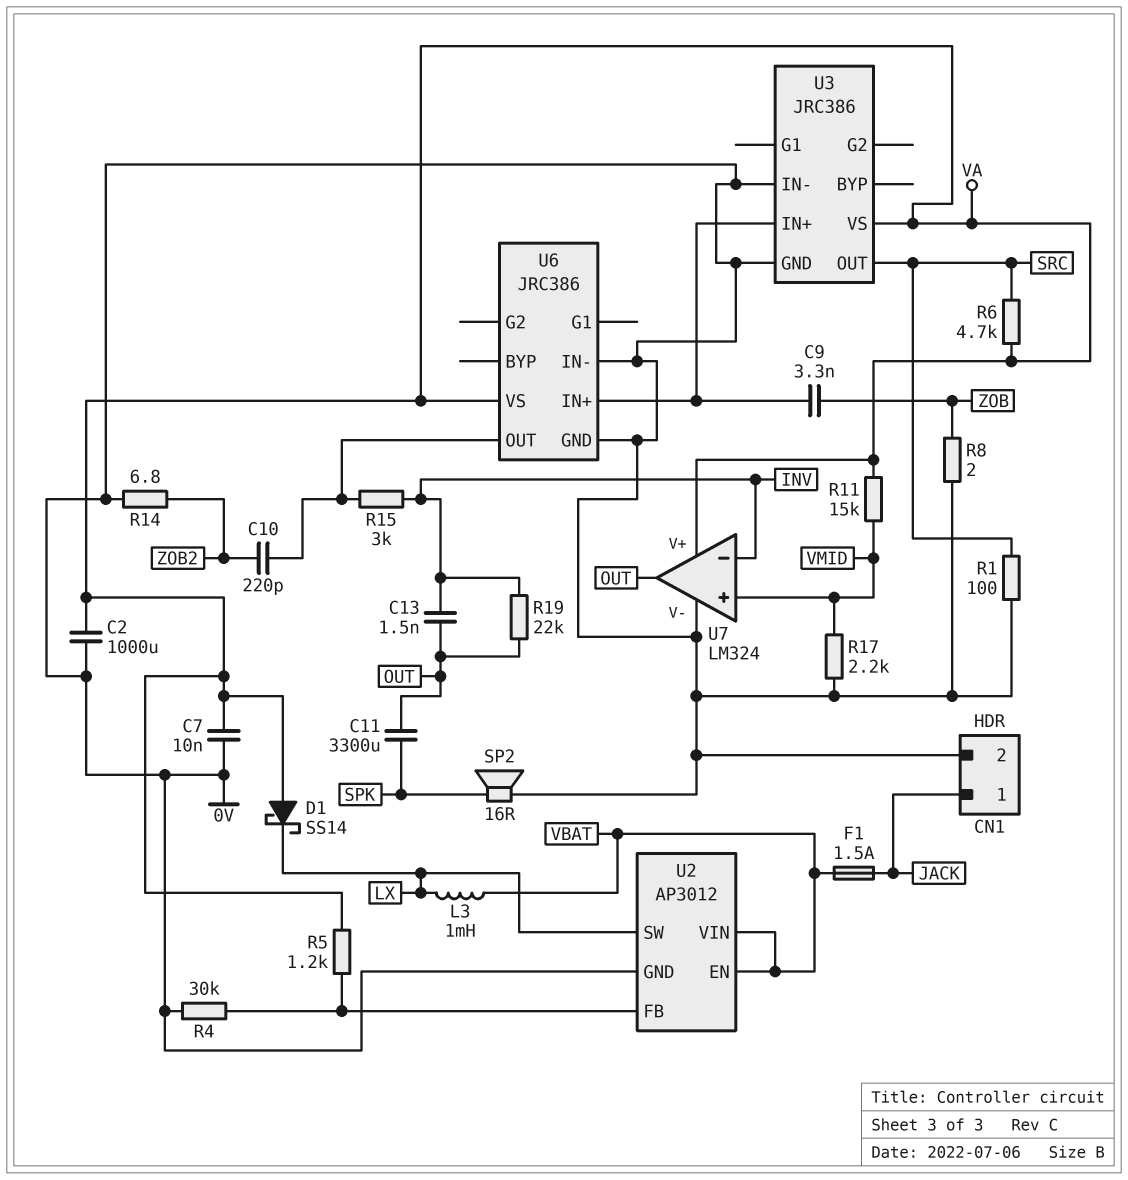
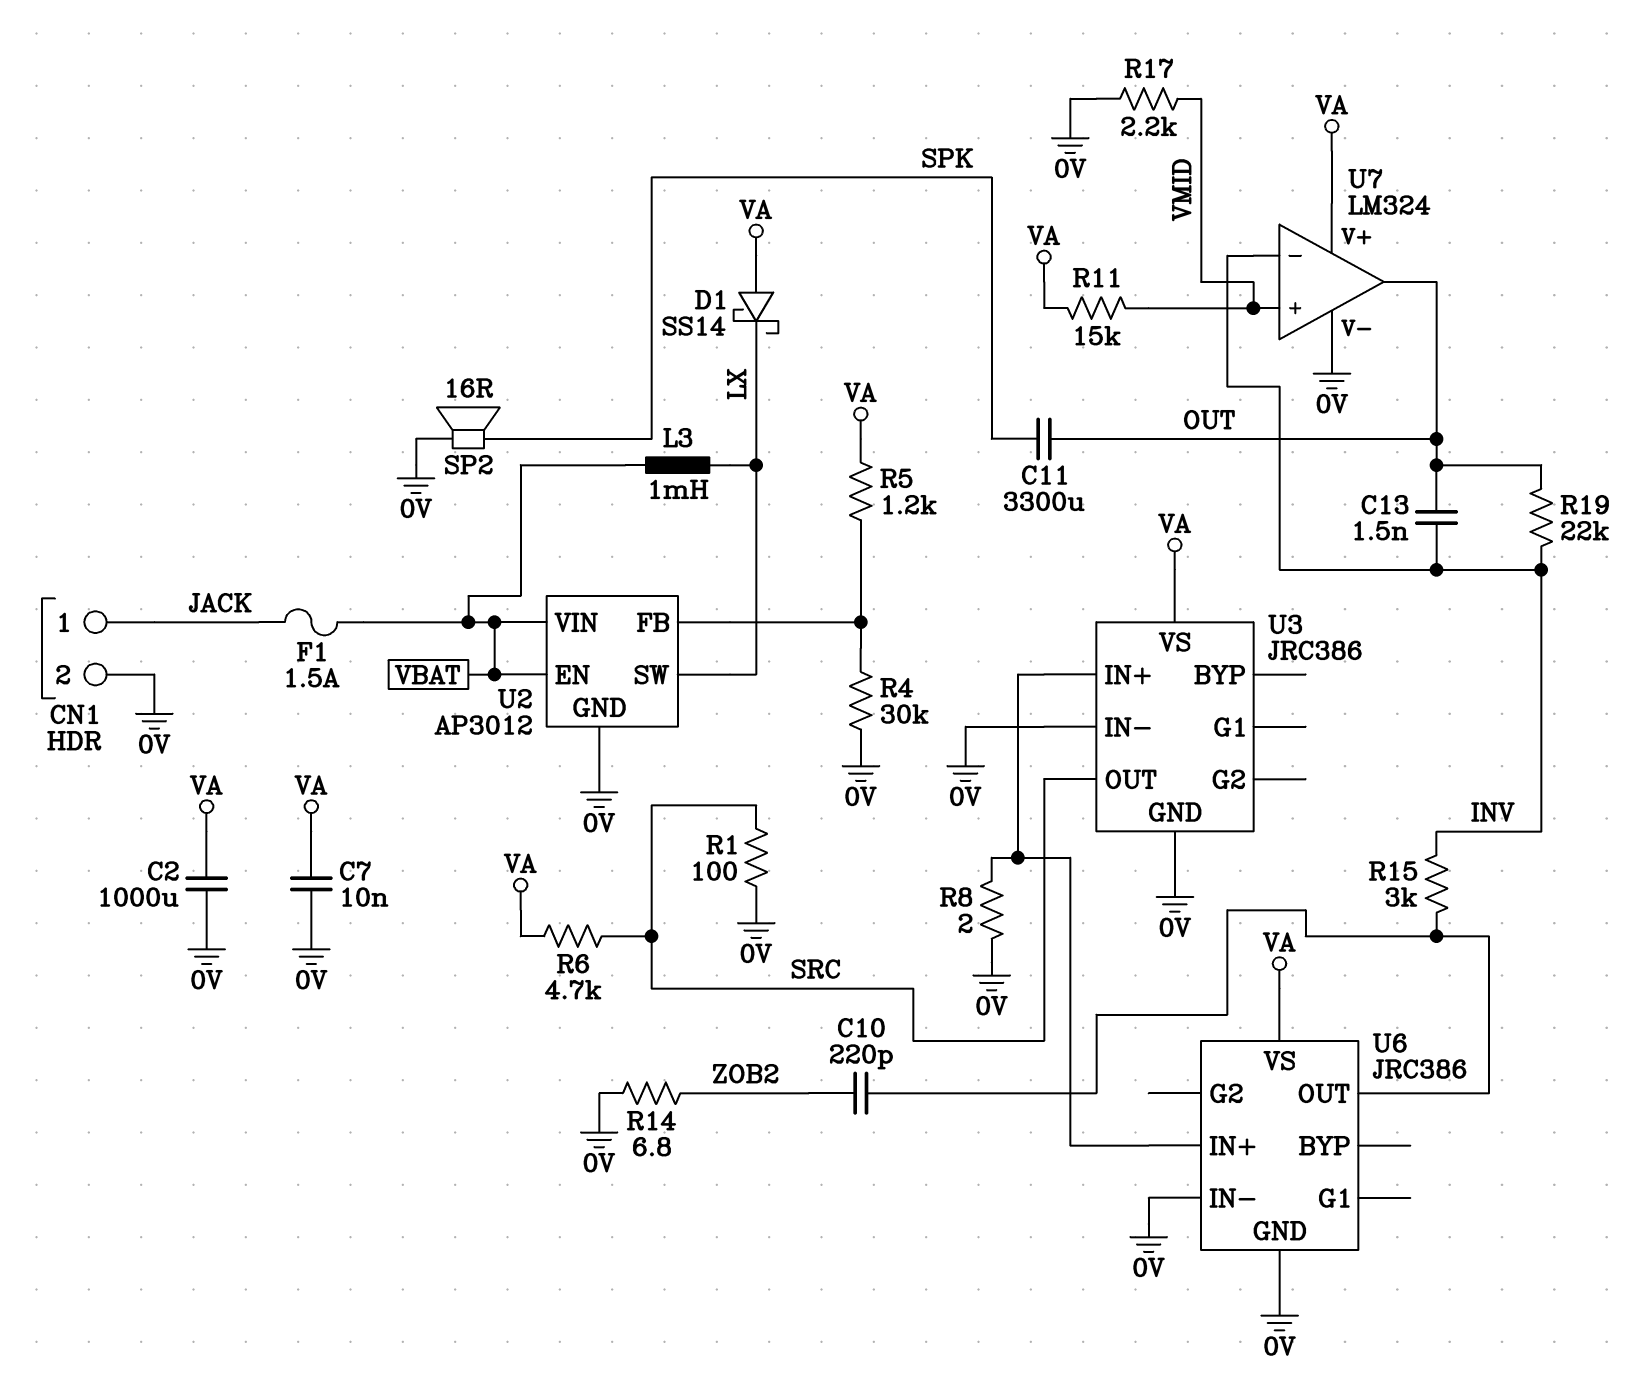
C9: 3.3nF (U3/IN+, ZOB) -> none
R8: 2 (0V, ZOB) -> 2 (0V, U3/IN+)

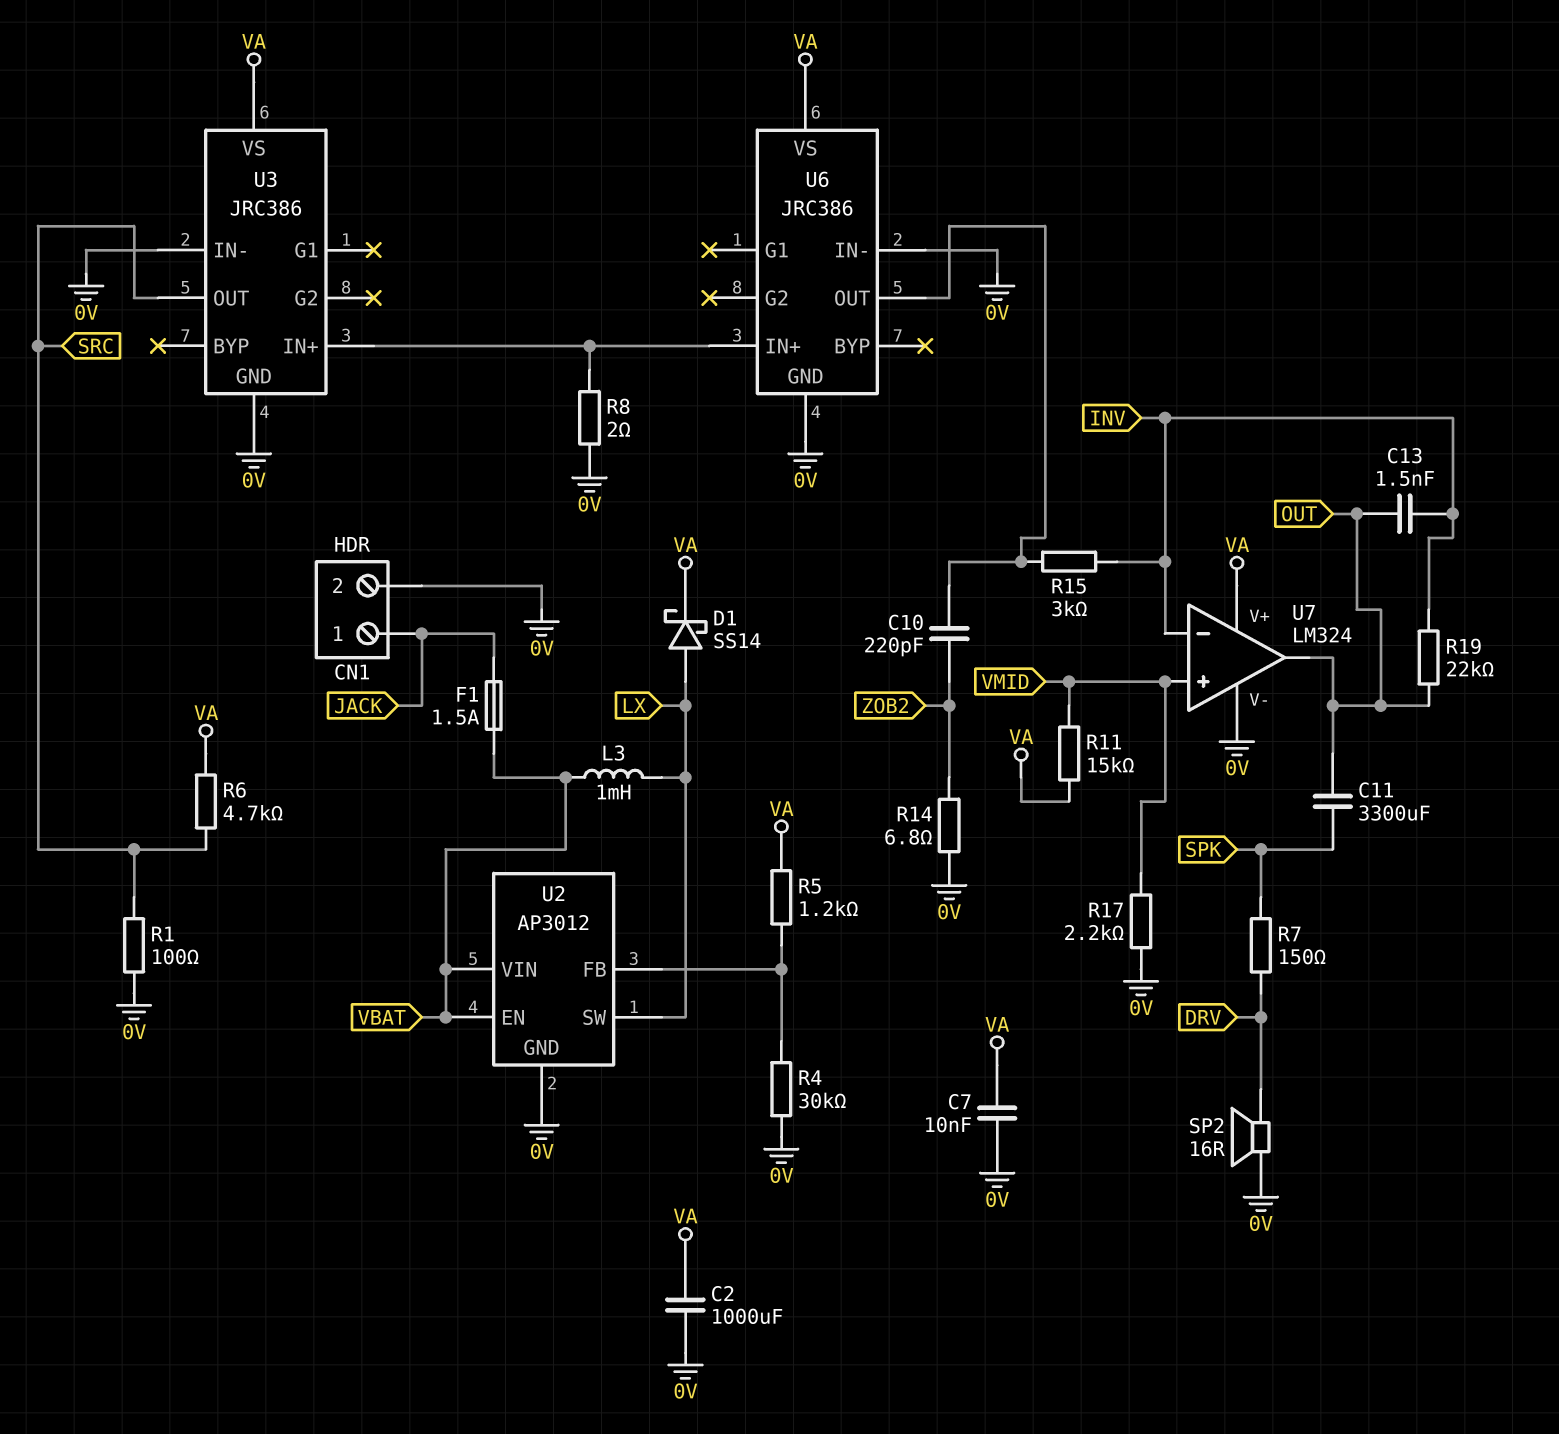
D1: schottky SS14 (A VA, K LX) -> schottky SS14 (A LX, K VA)
R7: none -> 150 (DRV, SPK)
SP2: speaker 16R (0V, SPK) -> speaker 16R (0V, DRV)

